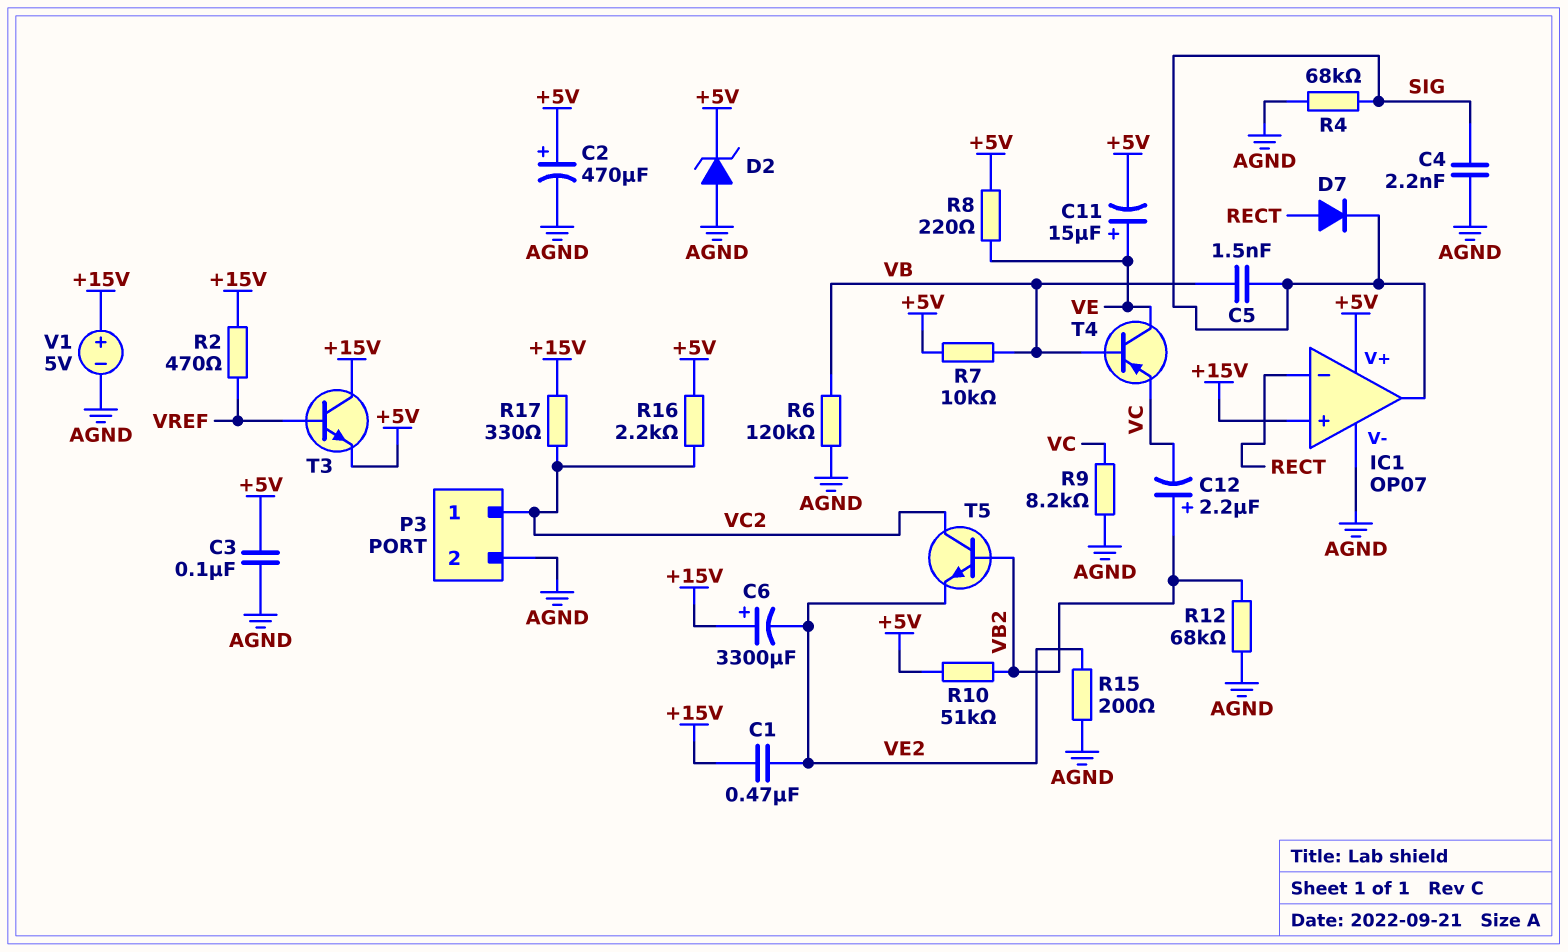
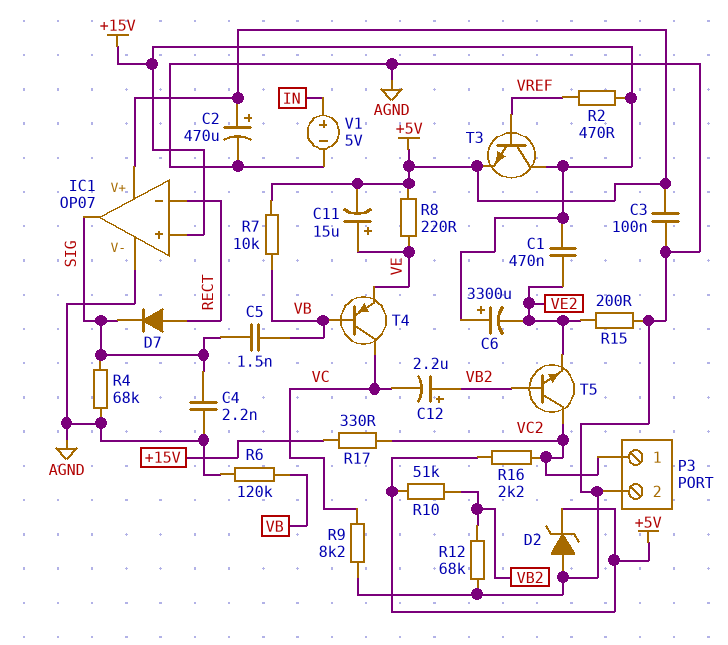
T4: PNP (B VB, C VE, E VC) -> PNP (B VB, C VC, E VE)
V1: 5V (plus +15V, minus AGND) -> 5V (plus IN, minus AGND)

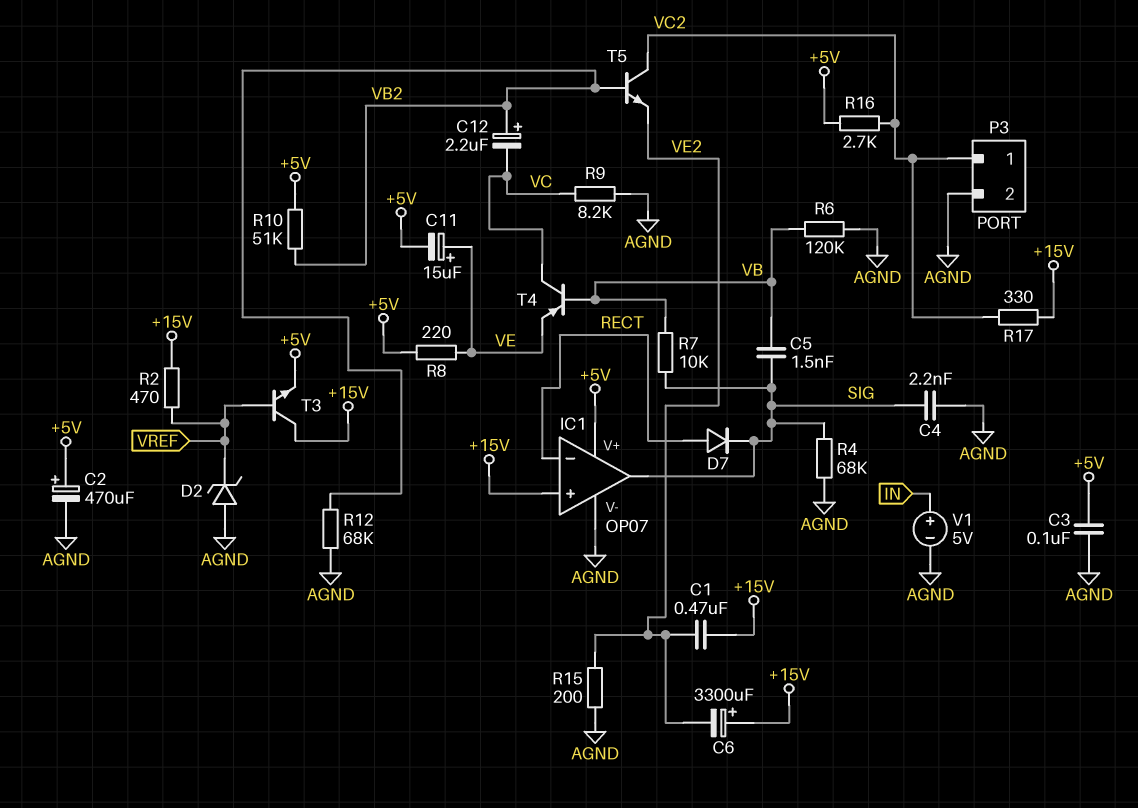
D2: zener (A AGND, K +5V) -> zener (A AGND, K VREF)
R7: 10k (+5V, VB) -> 10k (SIG, VB)
R16: 2.2k (+5V, VC2) -> 2.7k (+5V, VC2)

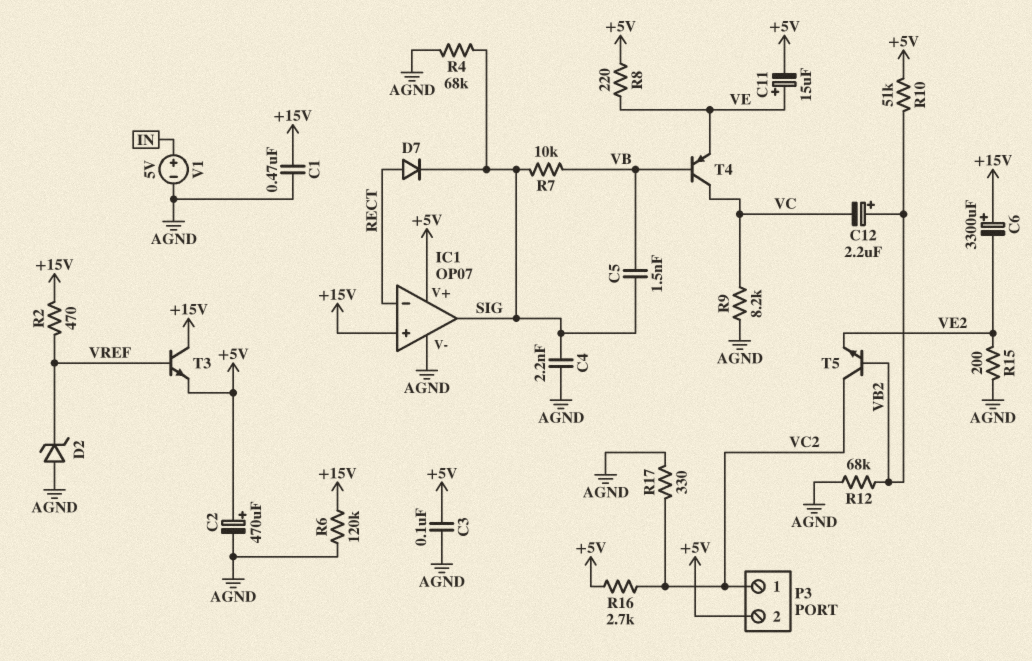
C1: 470nF (+15V, VE2) -> 470nF (+15V, AGND)
P3 pin 2: AGND -> +5V
R6: 120k (AGND, VB) -> 120k (+15V, AGND)
R17: 330 (+15V, VC2) -> 330 (AGND, VC2)

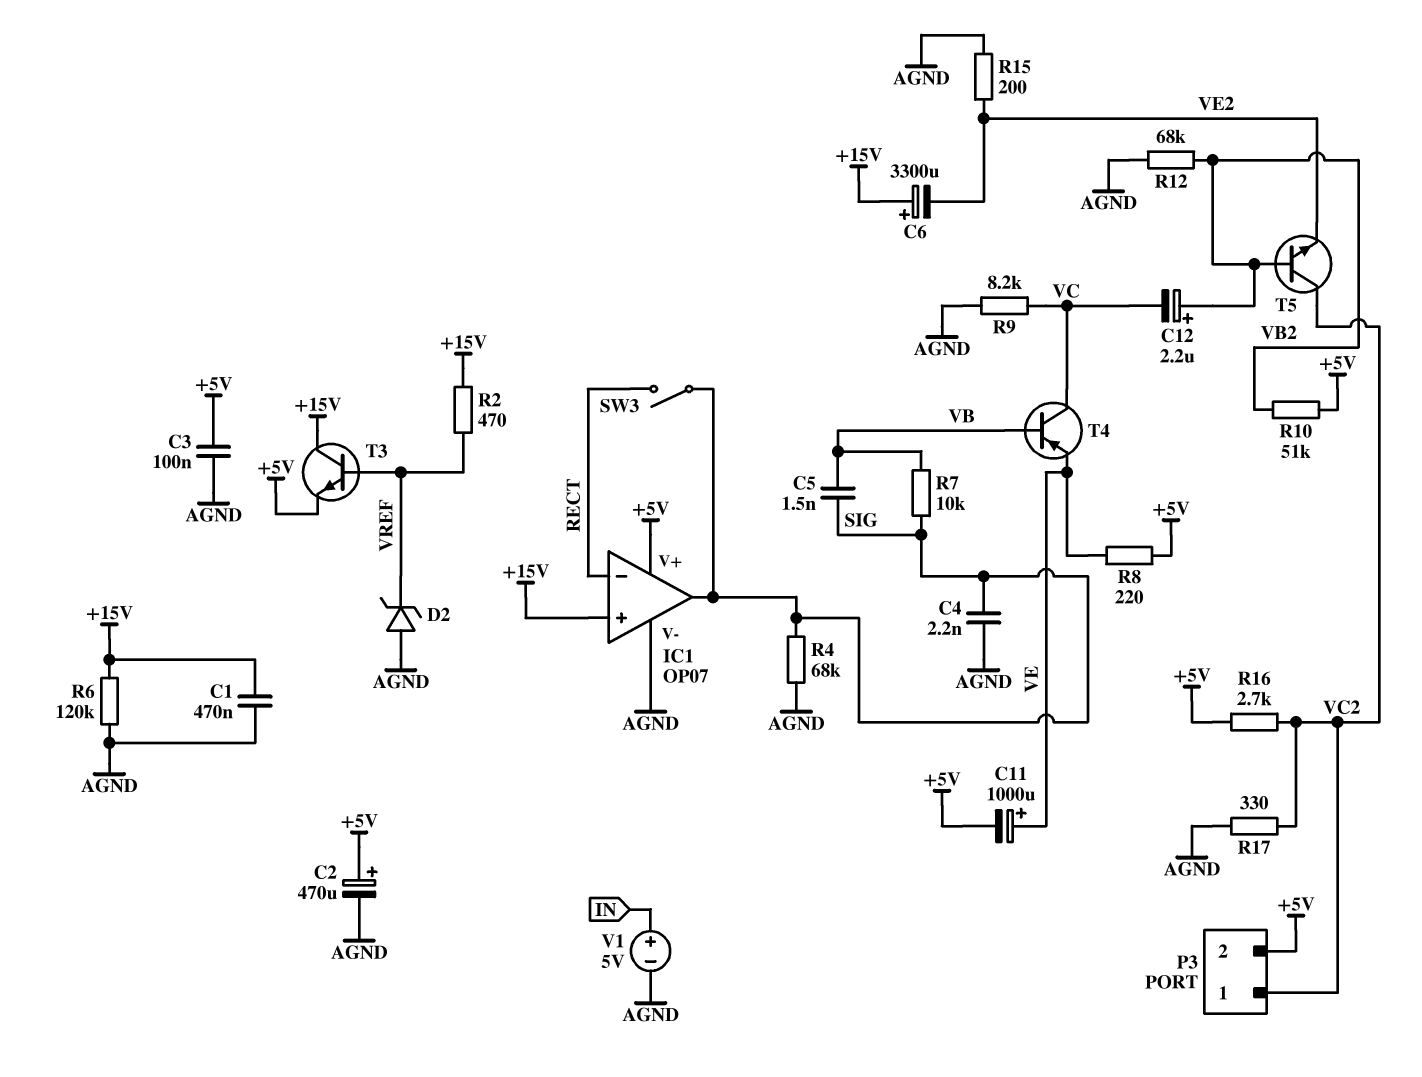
C11: 15uF (plus VE, minus +5V) -> 1000uF (plus VE, minus +5V)
D7: diode (A RECT, K SIG) -> none
SW3: none -> switch (RECT, SIG)

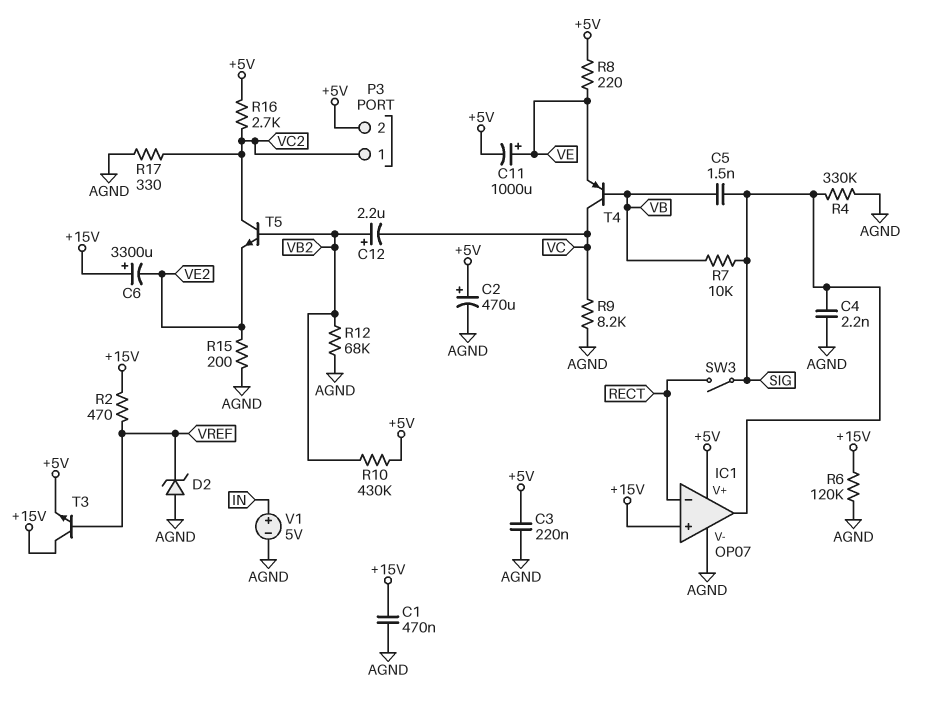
C3: 100nF (+5V, AGND) -> 220nF (+5V, AGND)
R4: 68k (AGND, SIG) -> 330k (AGND, SIG)
R10: 51k (+5V, VB2) -> 430k (+5V, VB2)

